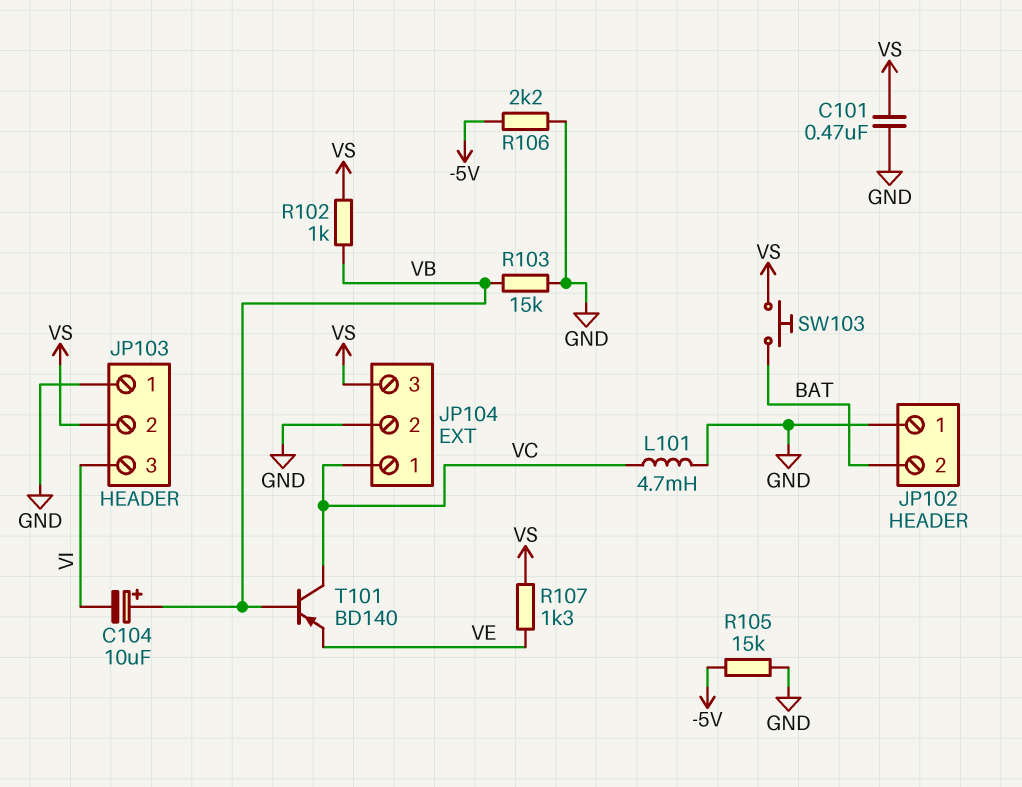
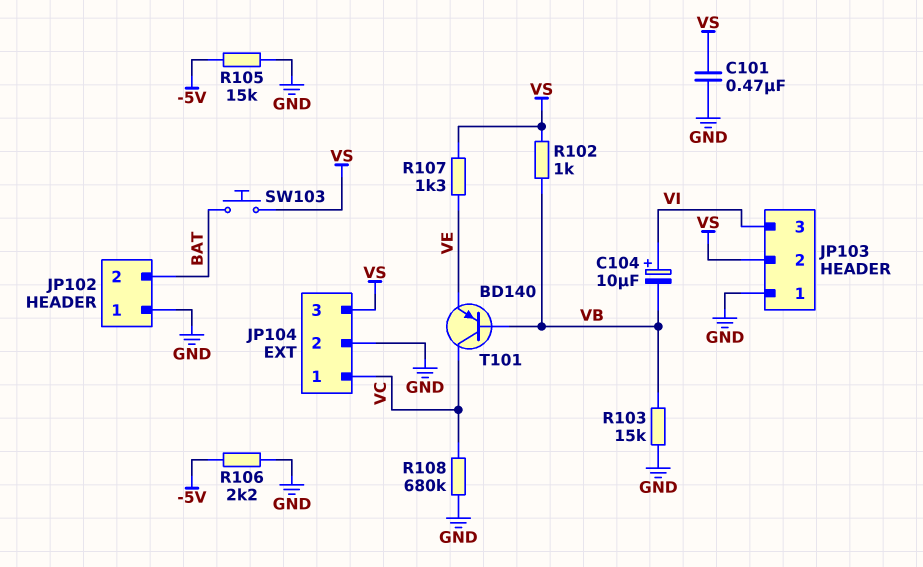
C104: 10uF (plus VB, minus VI) -> 10uF (plus VI, minus VB)
L101: 4.7mH (GND, VC) -> none
R108: none -> 680k (GND, VC)

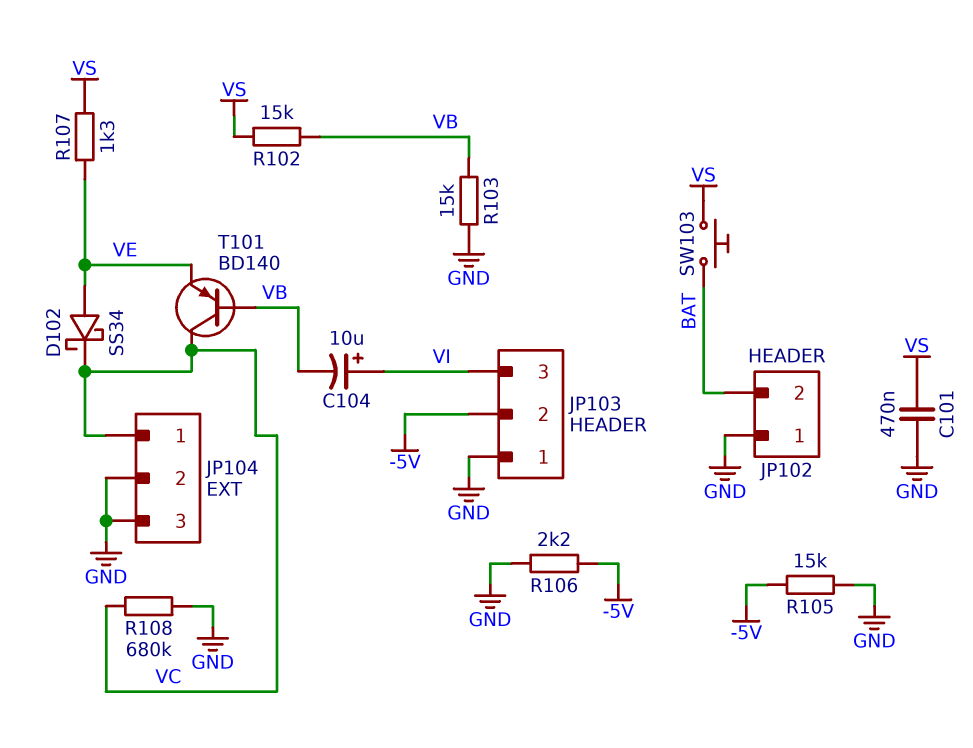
D102: none -> schottky SS34 (A VE, K VC)
JP103 pin 2: VS -> -5V
JP104 pin 3: VS -> GND
R102: 1k (VB, VS) -> 15k (VB, VS)

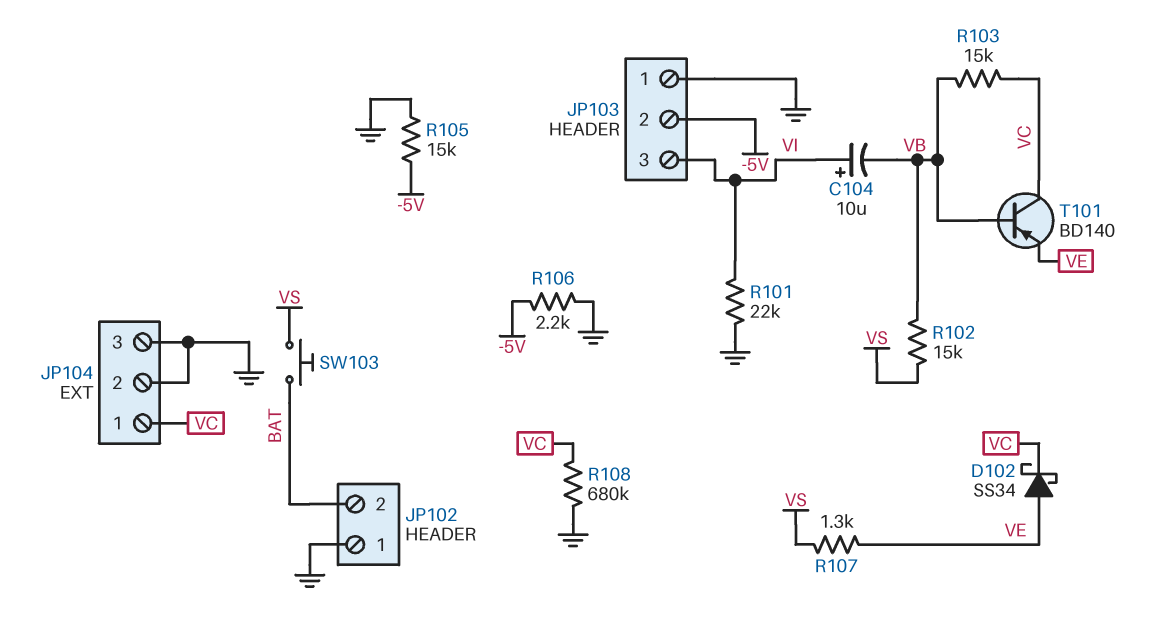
C101: 470nF (GND, VS) -> none
R101: none -> 22k (GND, VI)
R103: 15k (GND, VB) -> 15k (VB, VC)

